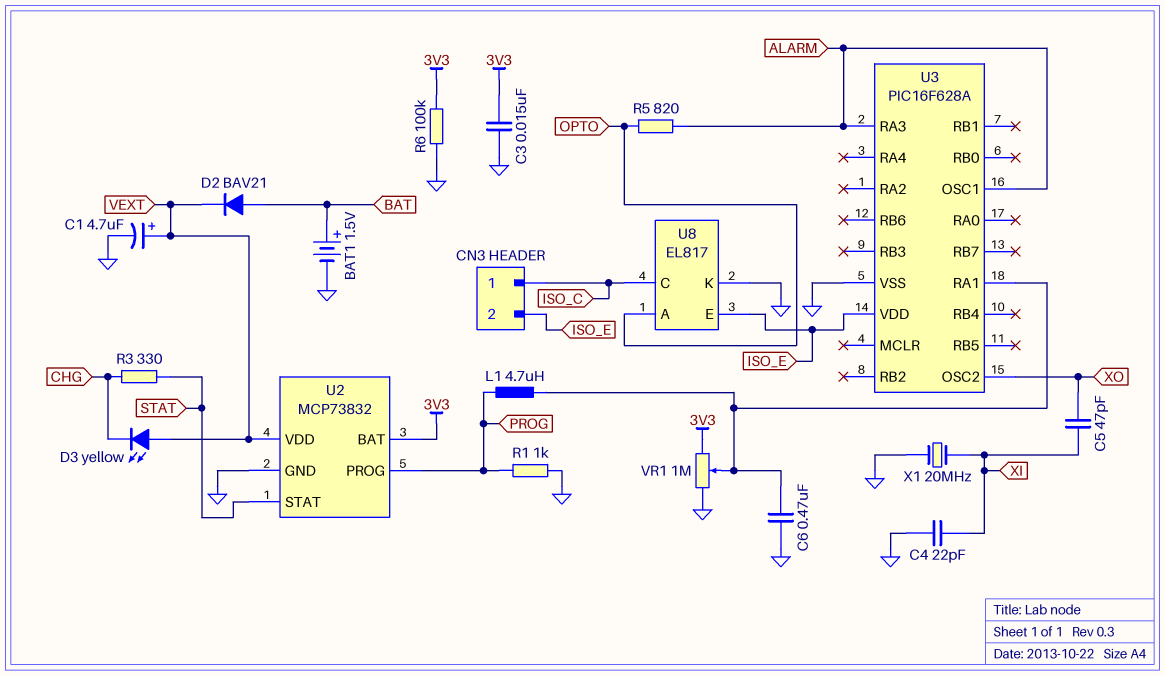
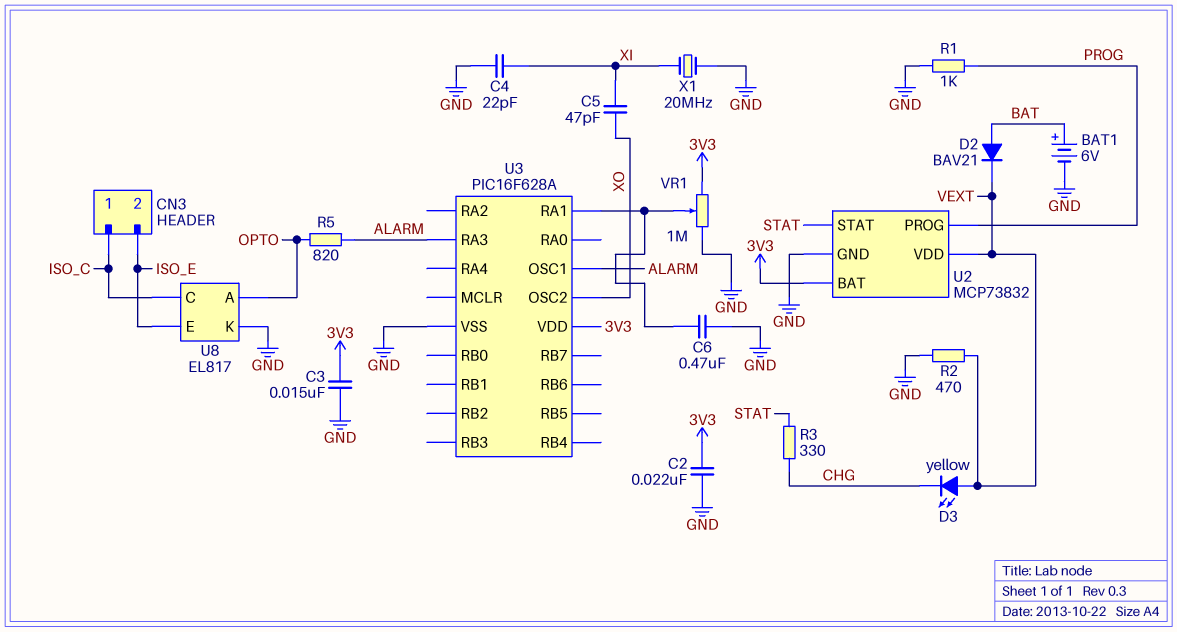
BAT1: 1.5V (plus BAT, minus GND) -> 6V (plus BAT, minus GND)
C1: 4.7uF (plus VEXT, minus GND) -> none
C2: none -> 22nF (3V3, GND)
L1: 4.7uH (PROG, U3/RA1) -> none
R2: none -> 470 (GND, VEXT)
R6: 100k (3V3, GND) -> none
U3 pin VDD: ISO_E -> 3V3

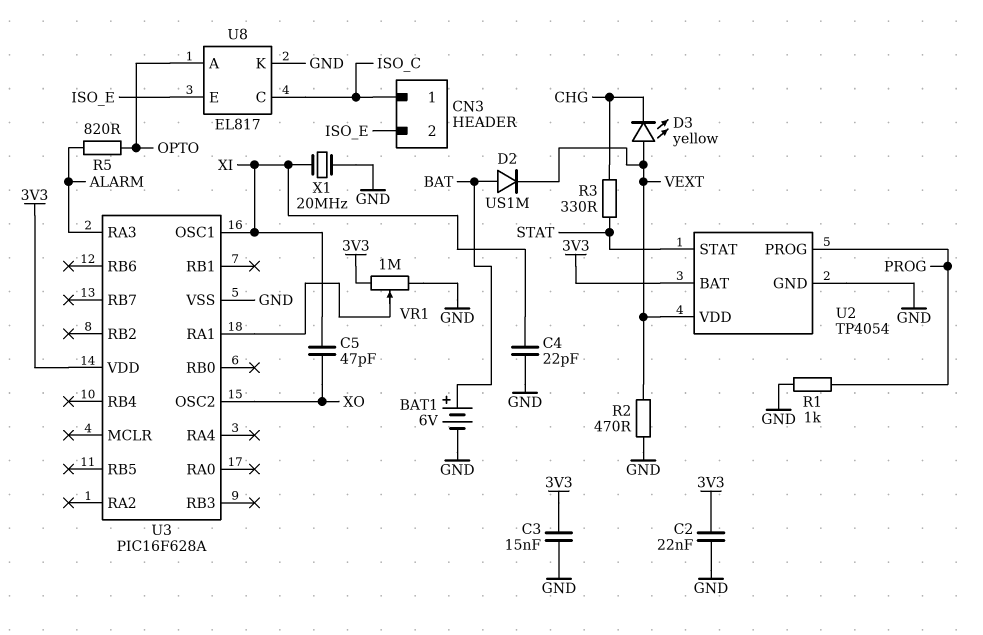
C6: 470nF (GND, U3/RA1) -> none
D2: diode BAV21 (A BAT, K VEXT) -> diode US1M (A BAT, K VEXT)
U2: MCP73832 -> TP4054
U3 pin OSC1: ALARM -> XI

